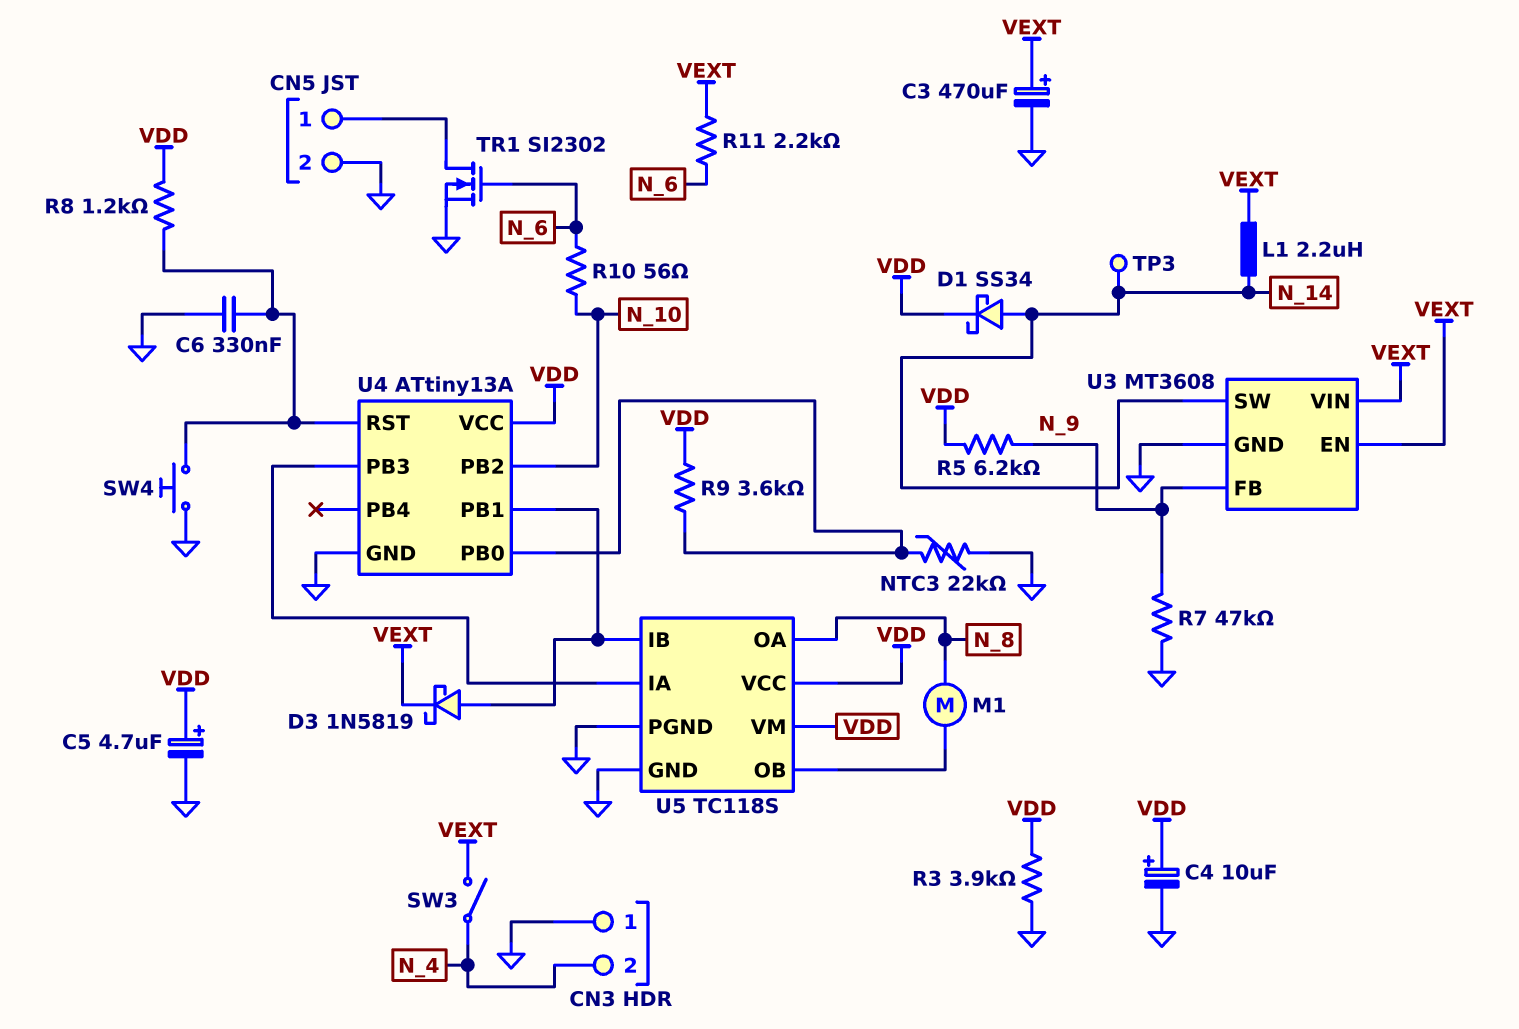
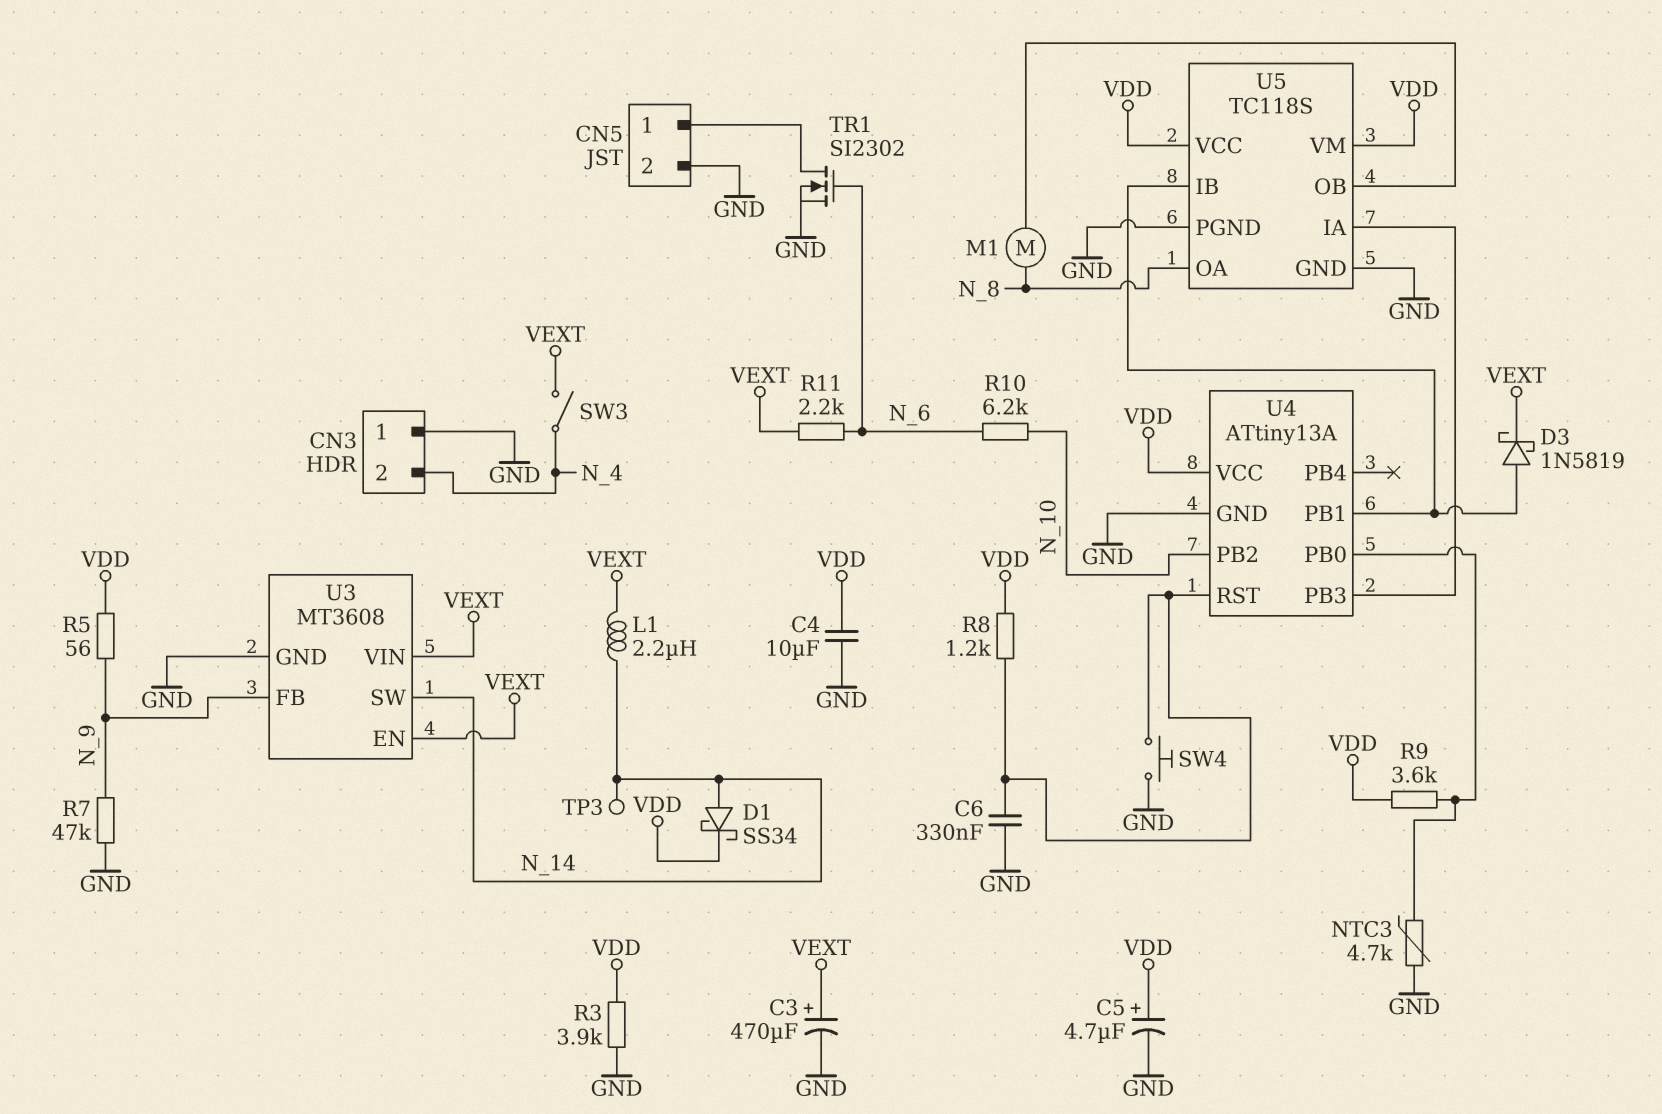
C4: 10uF (plus VDD, minus GND) -> 10uF (GND, VDD)
NTC3: 22k (GND, U4/PB0) -> 4.7k (GND, U4/PB0)
R5: 6.2k (N_9, VDD) -> 56 (N_9, VDD)
R10: 56 (N_6, N_10) -> 6.2k (N_6, N_10)

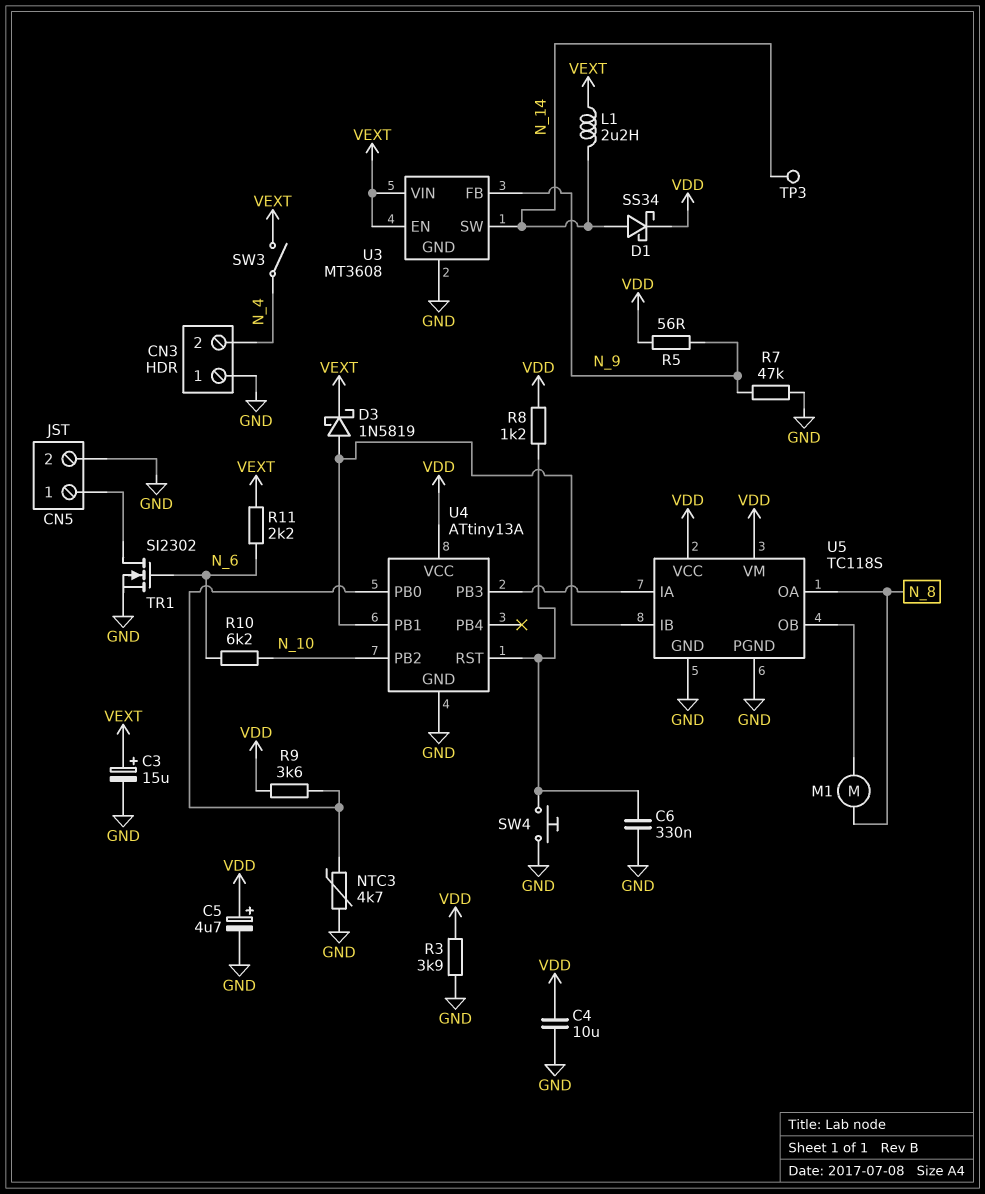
C3: 470uF (plus VEXT, minus GND) -> 15uF (plus VEXT, minus GND)

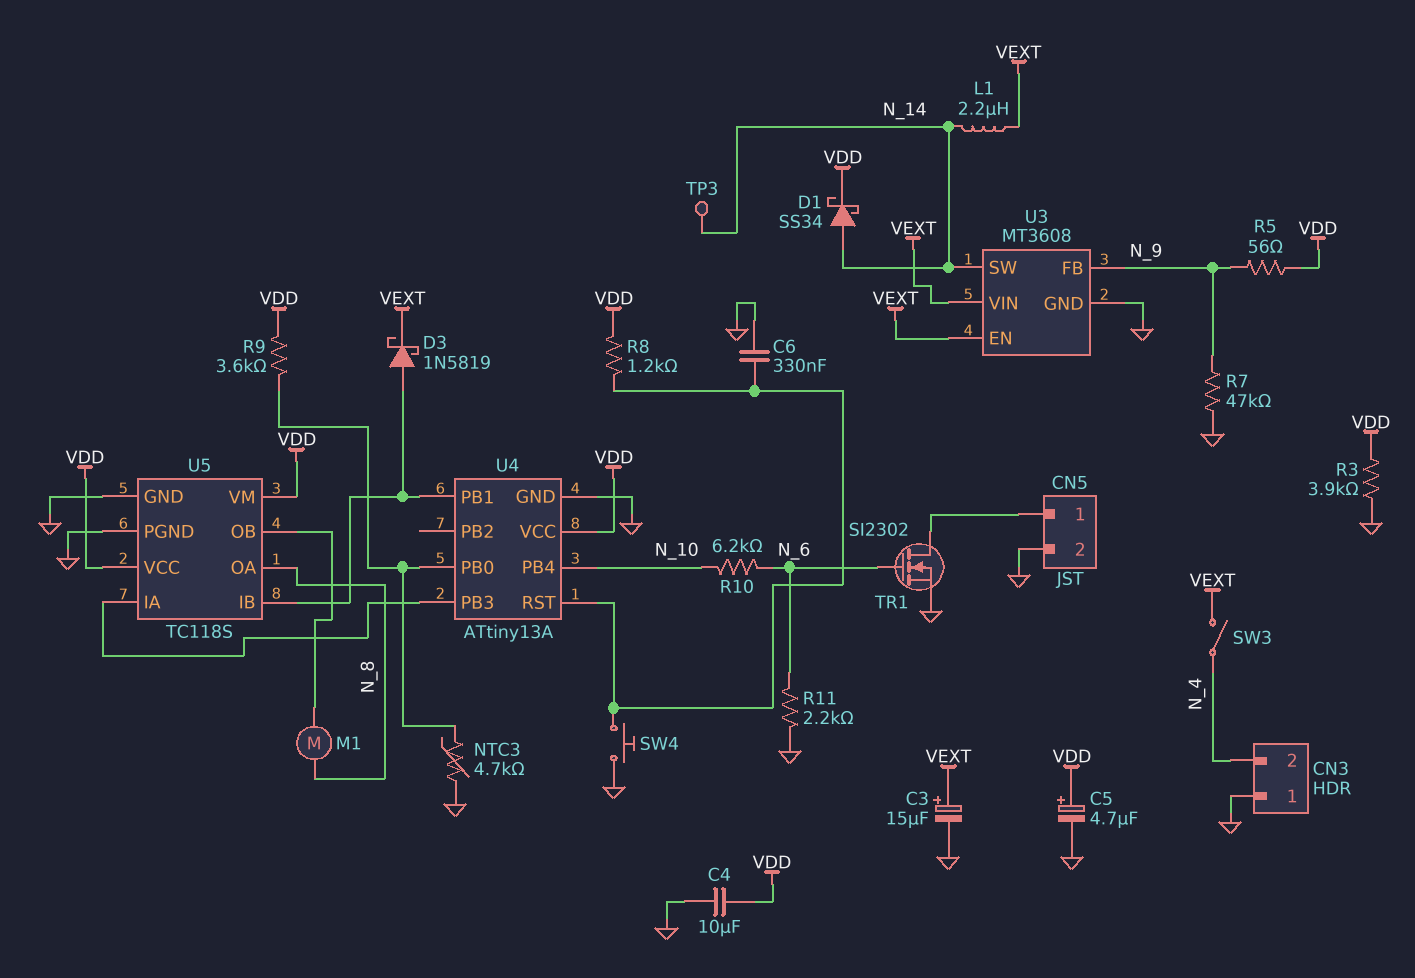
R11: 2.2k (N_6, VEXT) -> 2.2k (GND, N_6)
U4 pin PB2: N_10 -> none
U4 pin PB4: none -> N_10

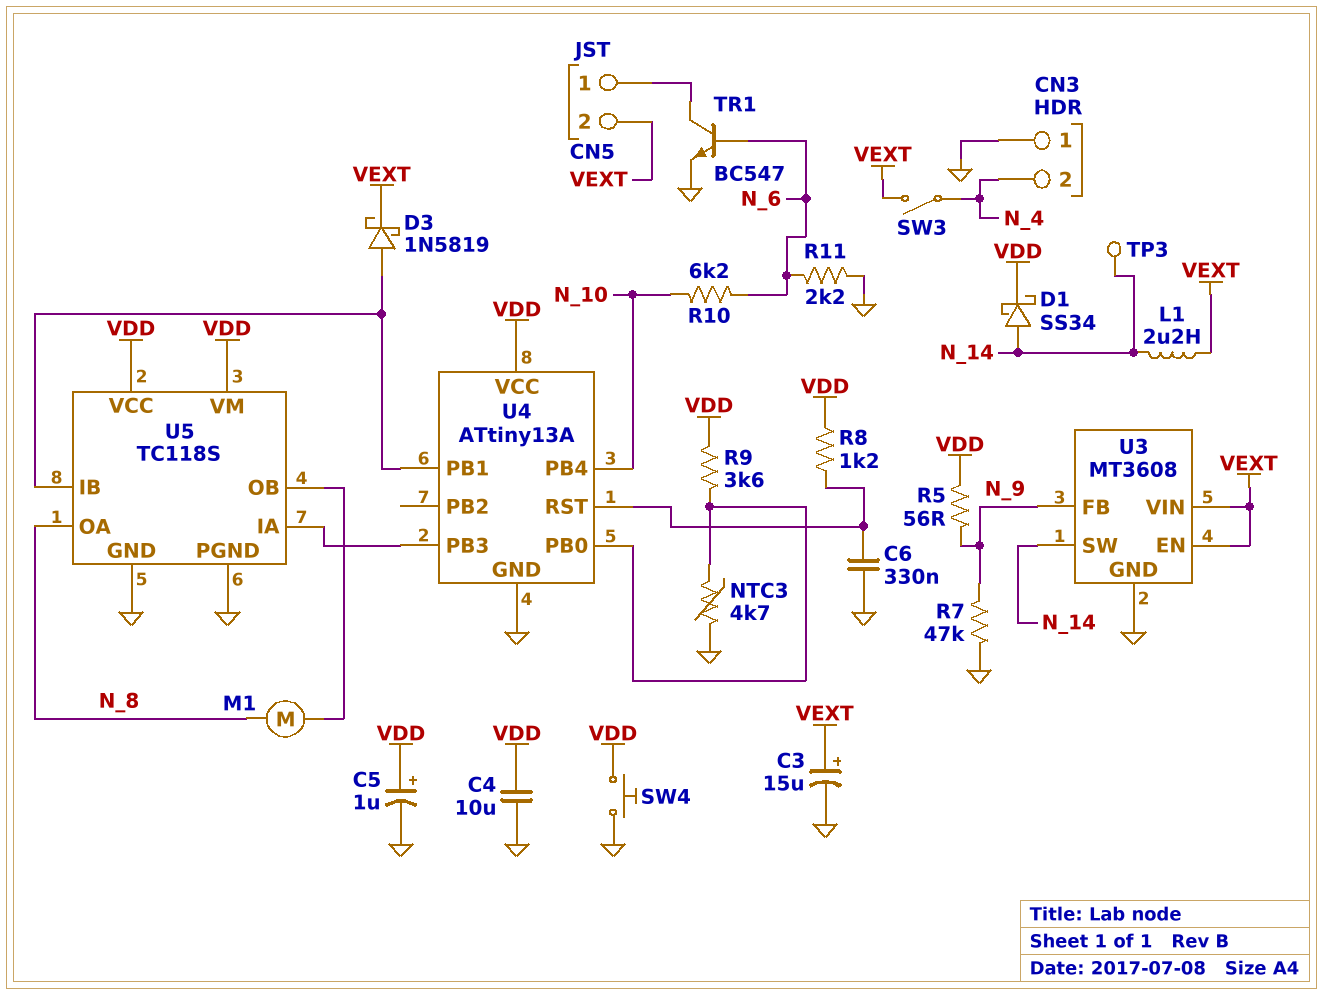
C5: 4.7uF (plus VDD, minus GND) -> 1uF (plus VDD, minus GND)
CN5 pin 2: GND -> VEXT
R3: 3.9k (GND, VDD) -> none
SW4: button (GND, U4/RST) -> button (GND, VDD)
TR1: NMOS SI2302 (G N_6, D CN5/1, S GND) -> NPN BC547 (B N_6, C CN5/1, E GND)

